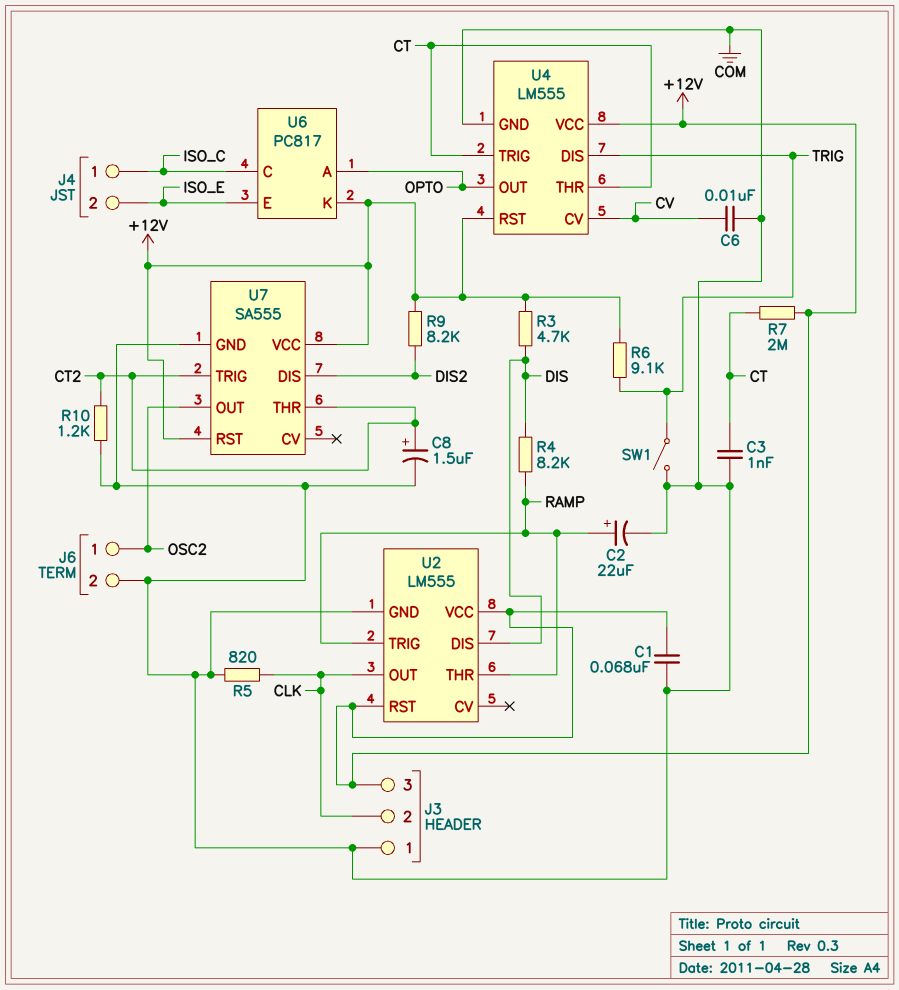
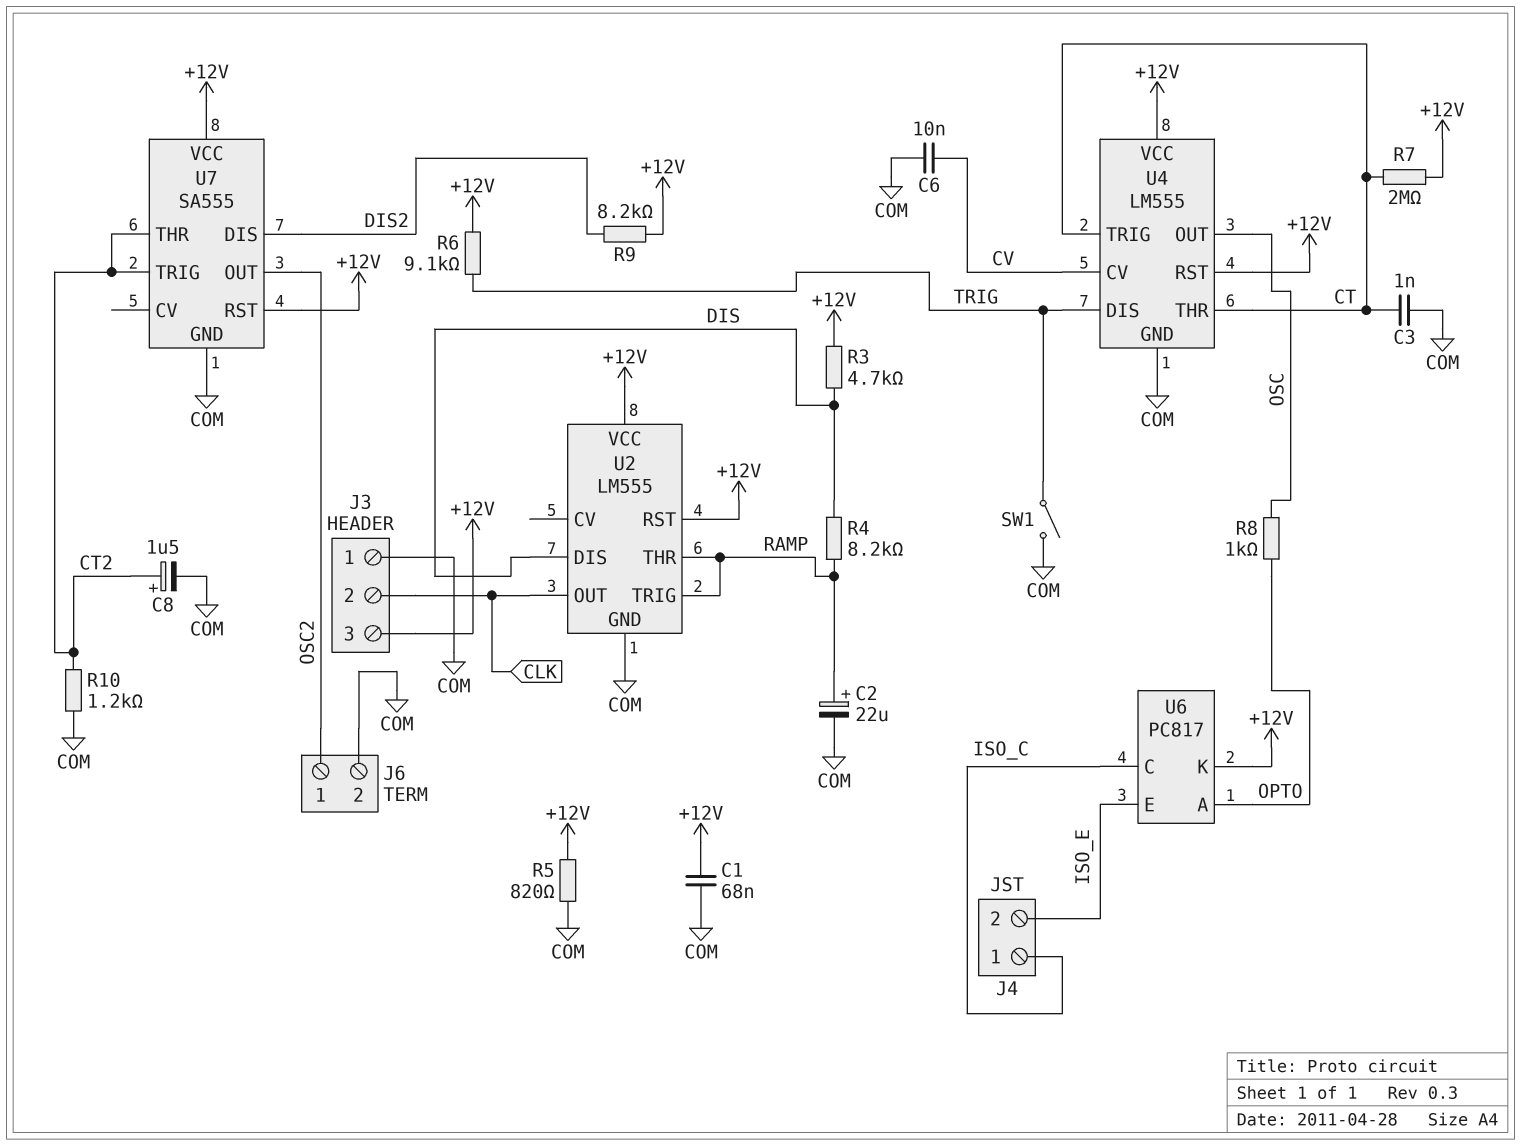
R5: 820 (CLK, COM) -> 820 (+12V, COM)
R8: none -> 1k (OPTO, OSC)
U4 pin OUT: OPTO -> OSC

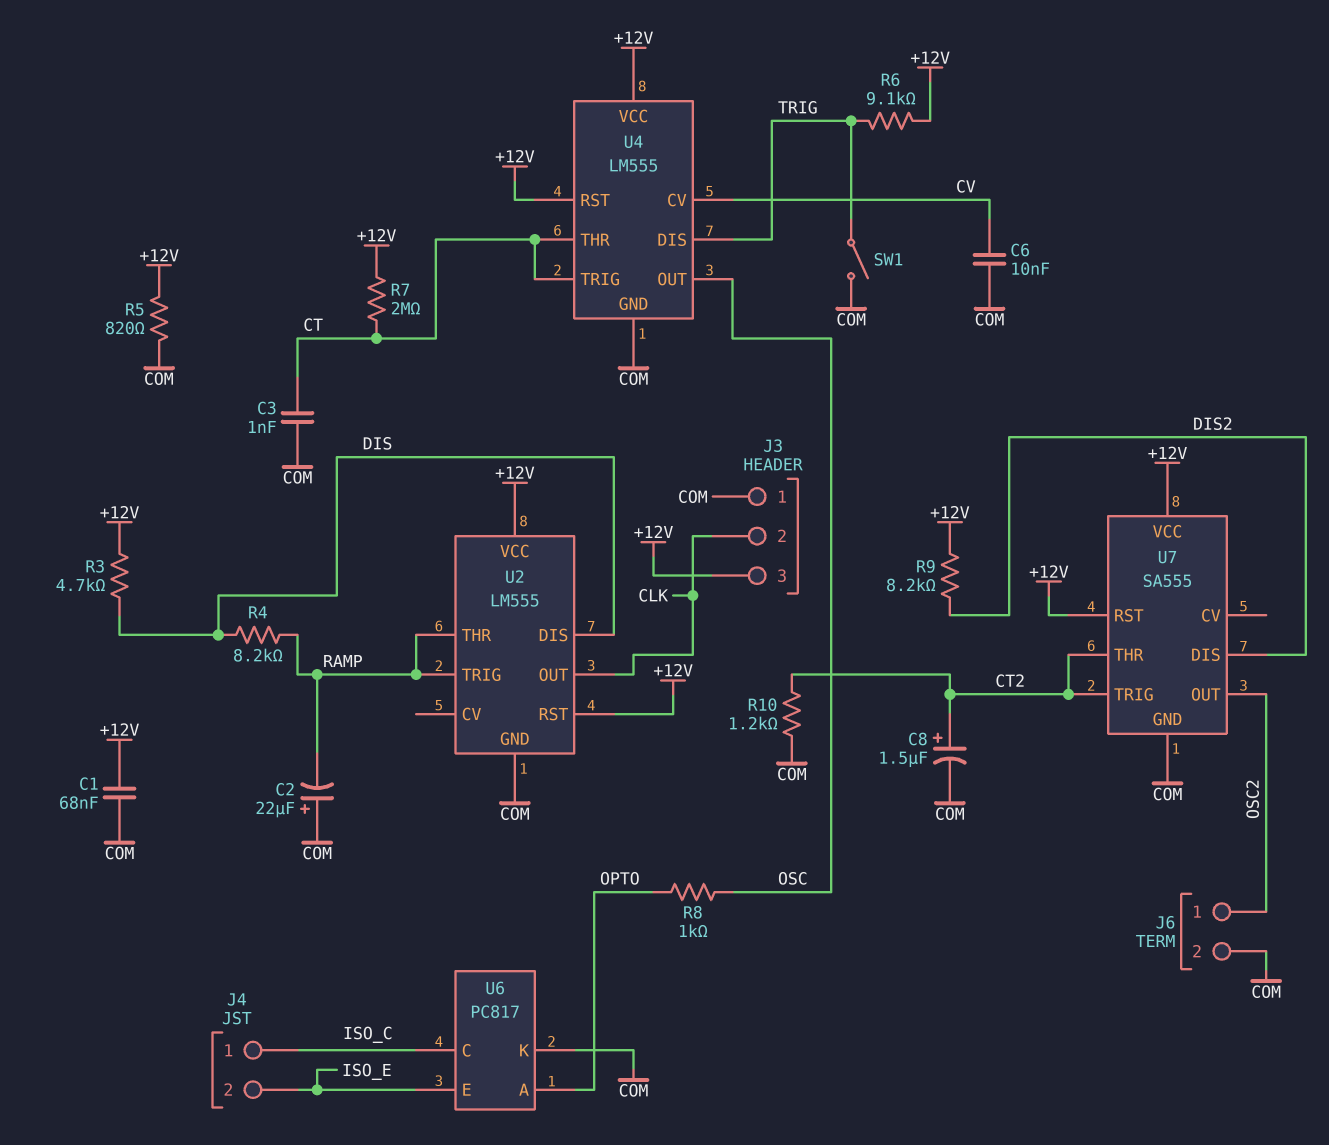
C2: 22uF (plus RAMP, minus COM) -> 22uF (plus COM, minus RAMP)
U6 pin K: +12V -> COM

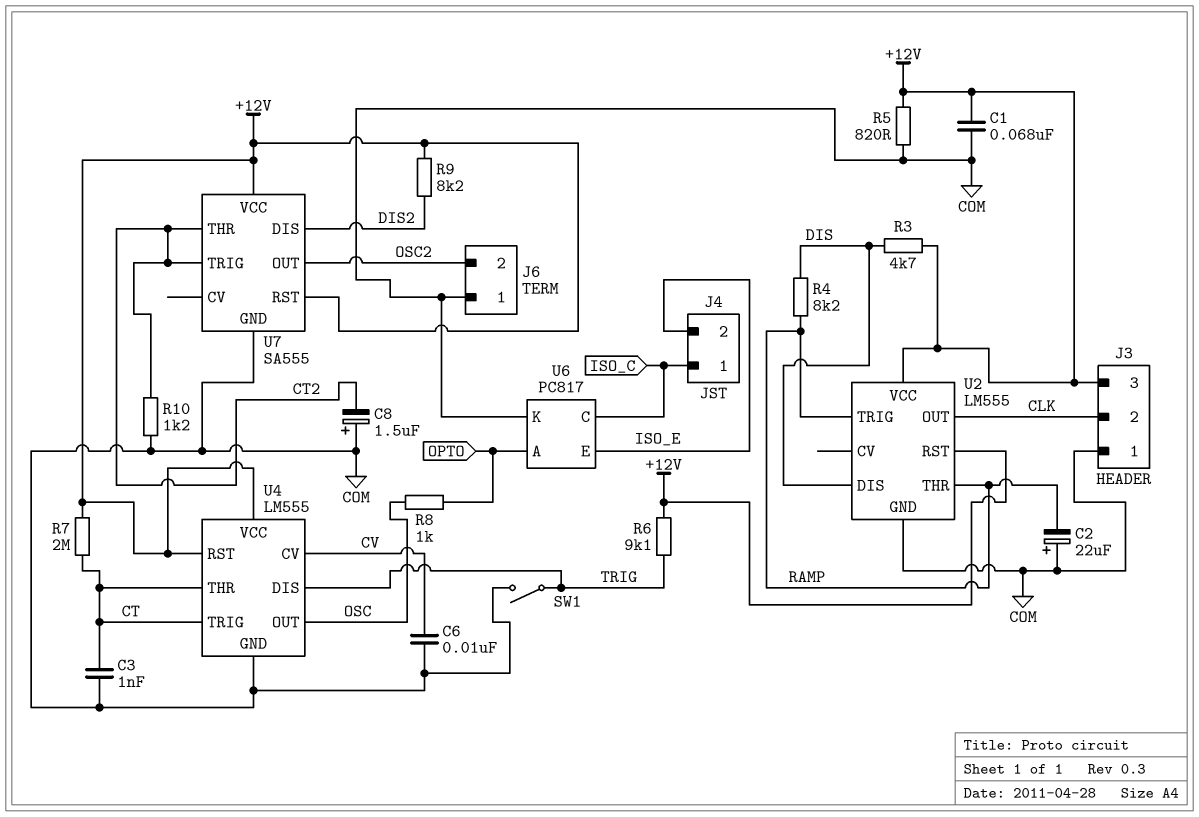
C8: 1.5uF (plus CT2, minus COM) -> 1.5uF (plus COM, minus CT2)
J6 pin 1: OSC2 -> COM
J6 pin 2: COM -> OSC2

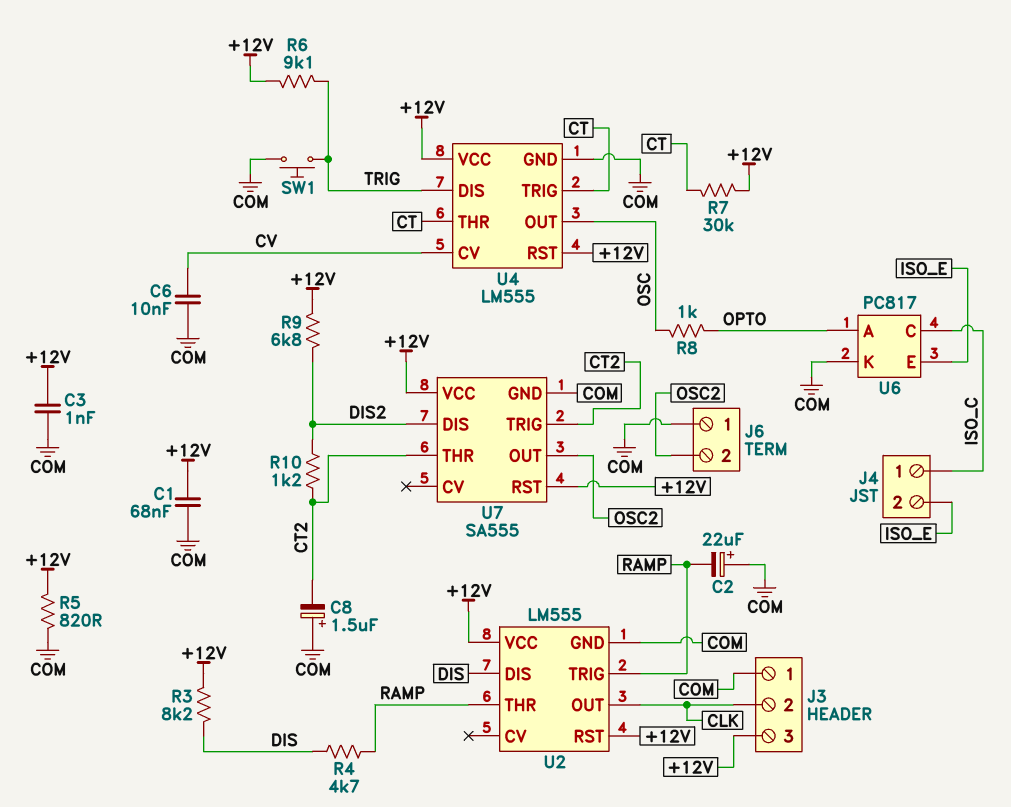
C3: 1nF (COM, CT) -> 1nF (+12V, COM)
R3: 4.7k (+12V, DIS) -> 8.2k (+12V, DIS)
R4: 8.2k (DIS, RAMP) -> 4.7k (DIS, RAMP)
R7: 2M (+12V, CT) -> 30k (+12V, CT)
R9: 8.2k (+12V, DIS2) -> 6.8k (+12V, DIS2)
R10: 1.2k (COM, CT2) -> 1.2k (CT2, DIS2)
SW1: switch (COM, TRIG) -> button (COM, TRIG)

